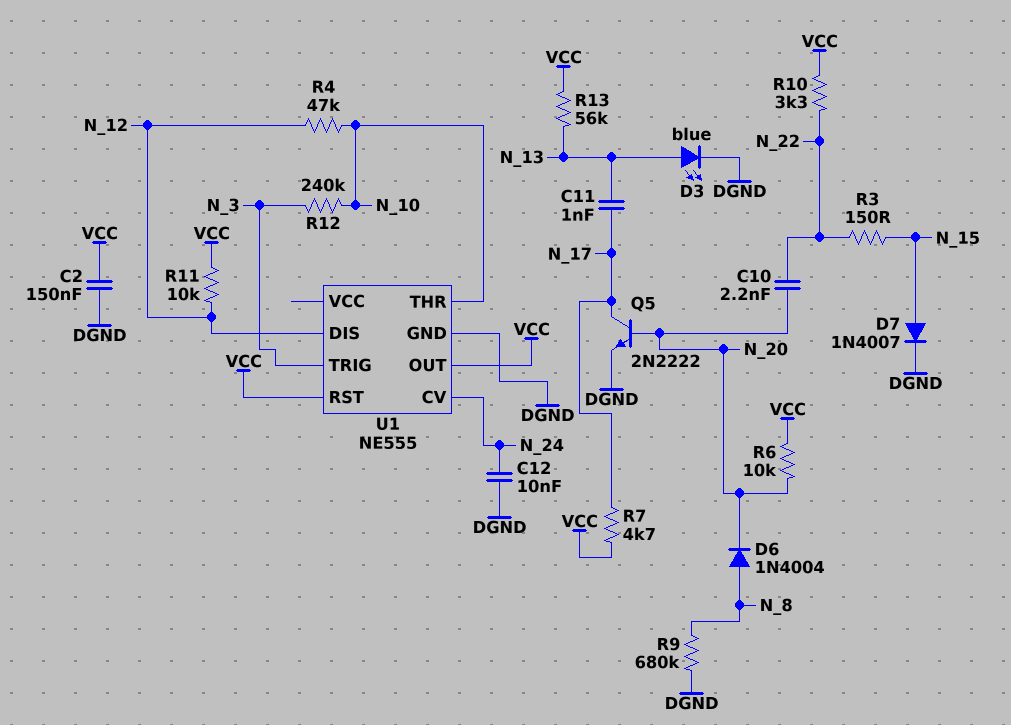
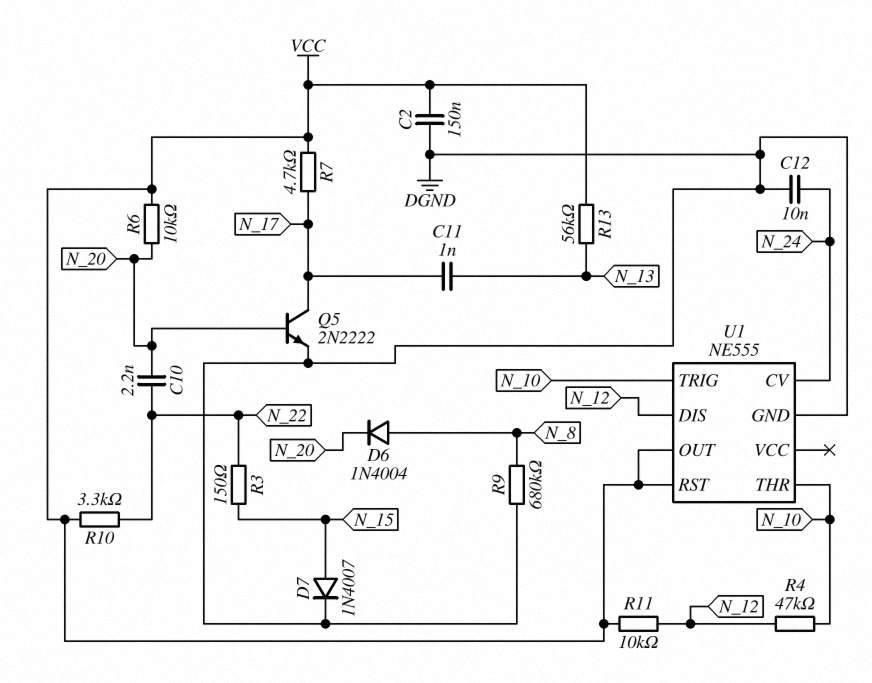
D3: LED blue (A N_13, K DGND) -> none
R12: 240k (N_3, N_10) -> none
U1 pin TRIG: N_3 -> N_10

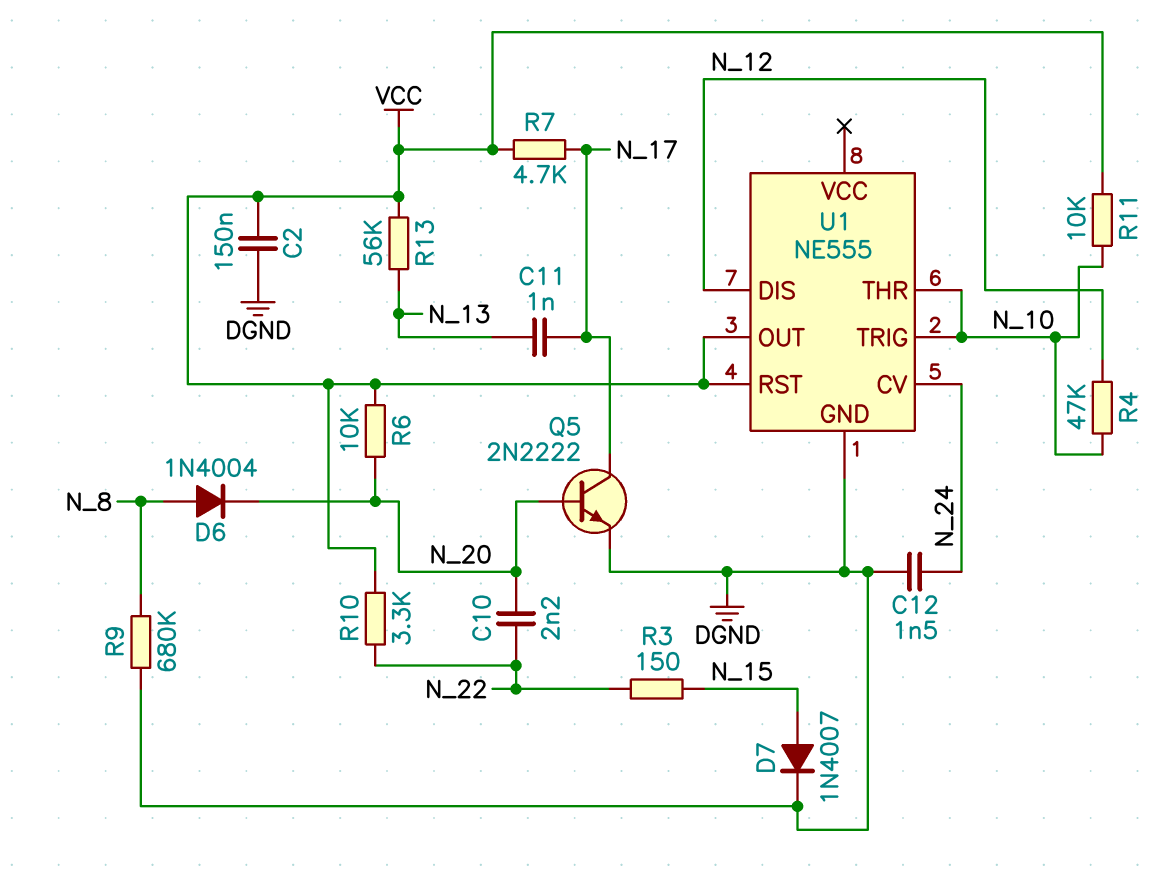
C12: 10nF (DGND, N_24) -> 1.5nF (DGND, N_24)
R11: 10k (N_12, VCC) -> 10k (N_10, VCC)

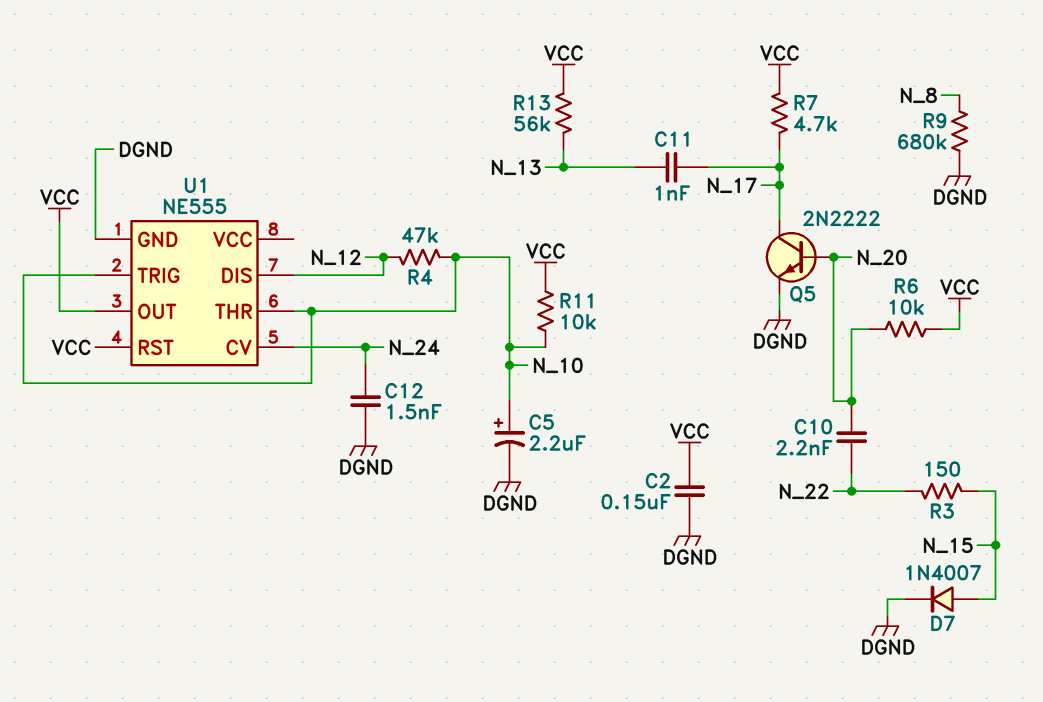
C5: none -> 2.2uF (plus N_10, minus DGND)
D6: diode 1N4004 (A N_8, K N_20) -> none
R10: 3.3k (N_22, VCC) -> none

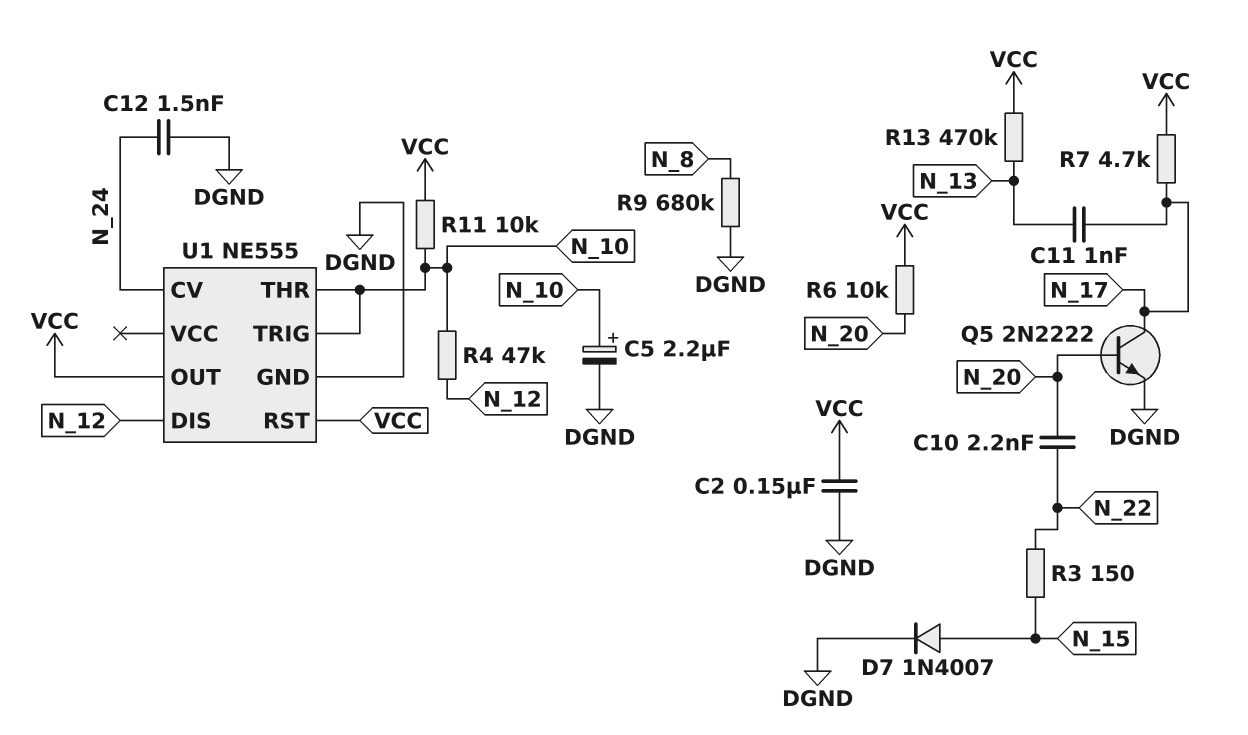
R13: 56k (N_13, VCC) -> 470k (N_13, VCC)

